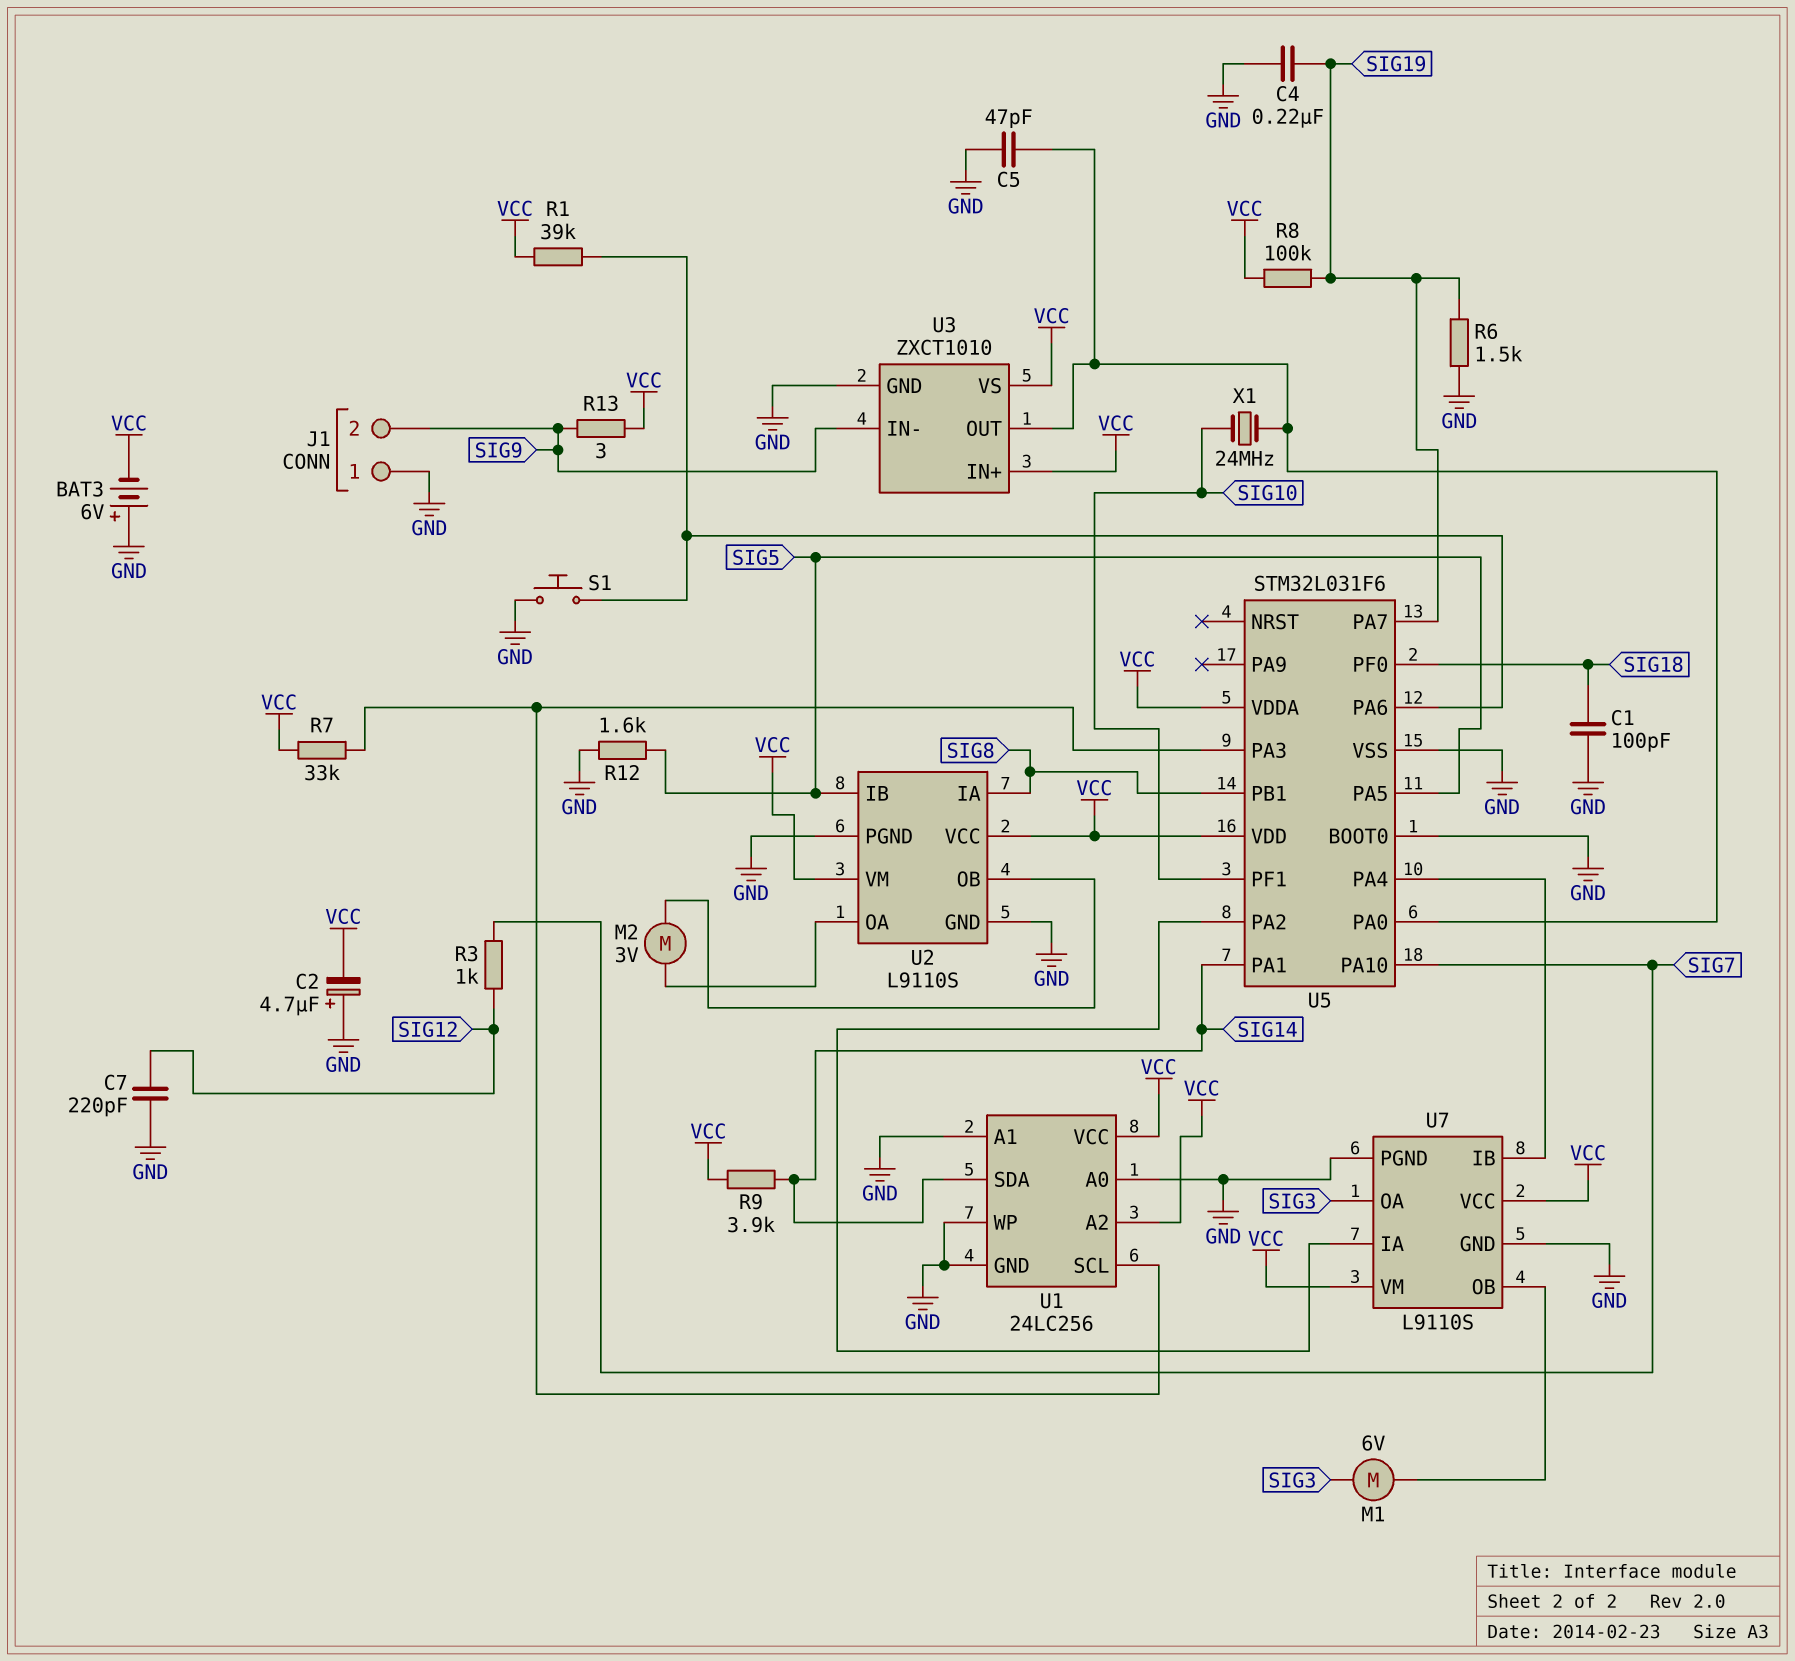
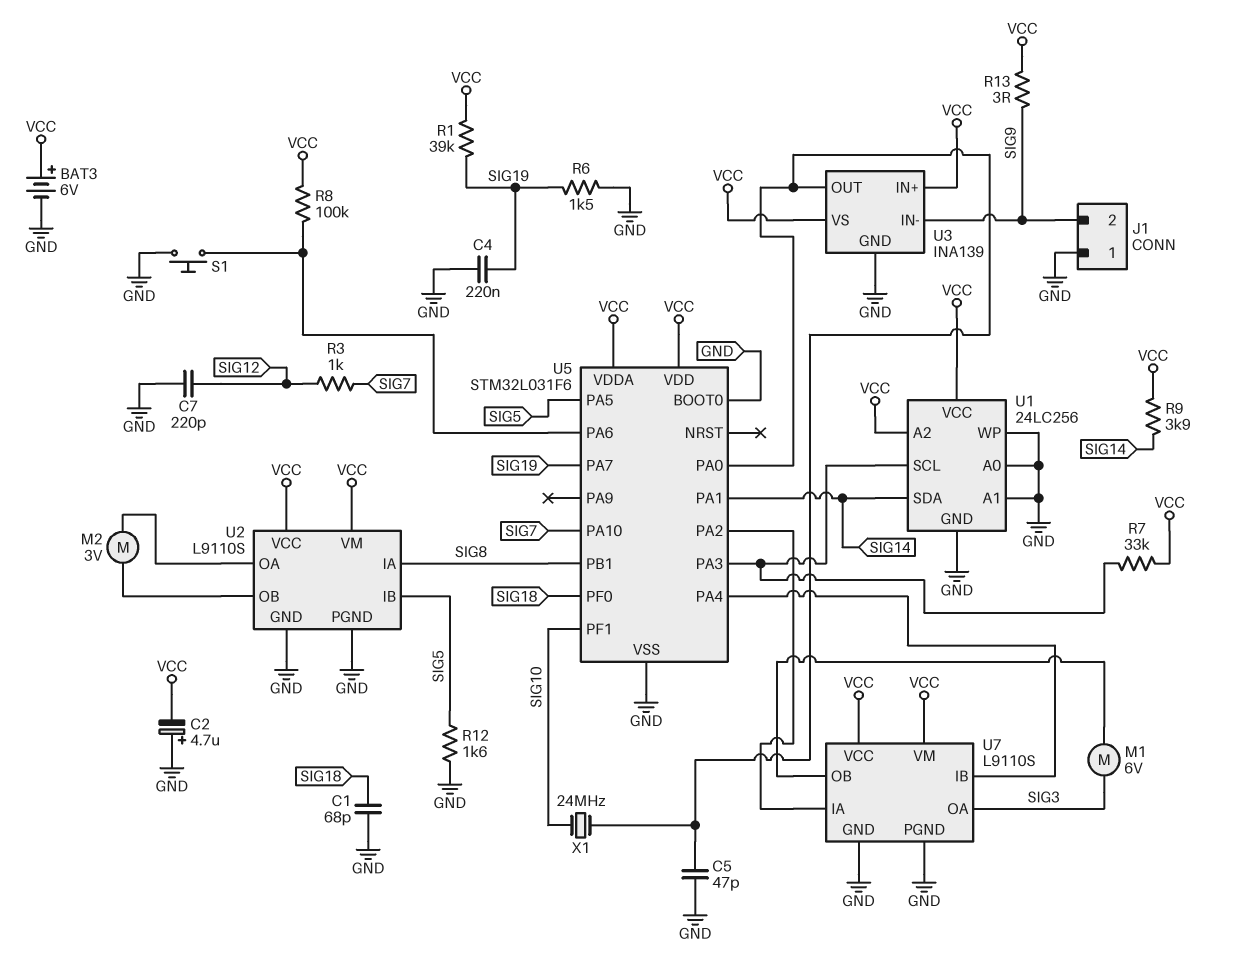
BAT3: 6V (plus GND, minus VCC) -> 6V (plus VCC, minus GND)
C1: 100pF (GND, SIG18) -> 68pF (GND, SIG18)
R1: 39k (U5/PA6, VCC) -> 39k (SIG19, VCC)
R8: 100k (SIG19, VCC) -> 100k (U5/PA6, VCC)
U3: ZXCT1010 -> INA139

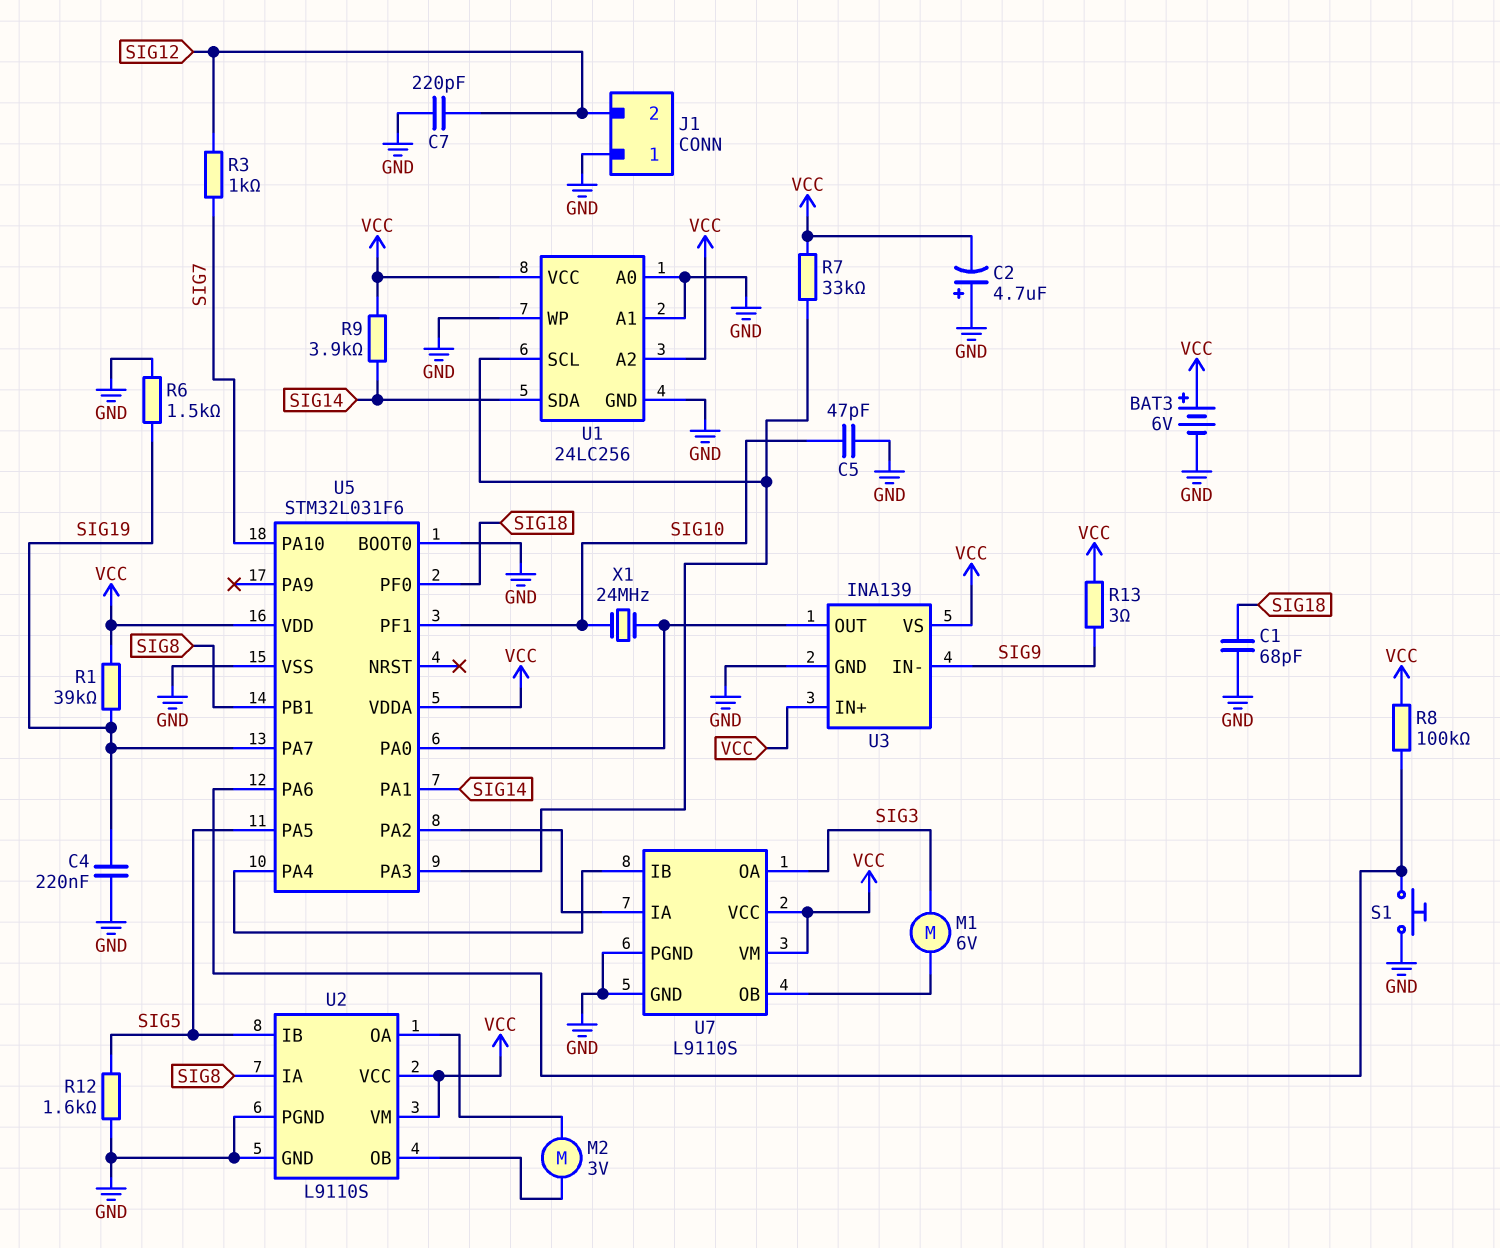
C5: 47pF (GND, U3/OUT) -> 47pF (GND, SIG10)
J1 pin 2: SIG9 -> SIG12

